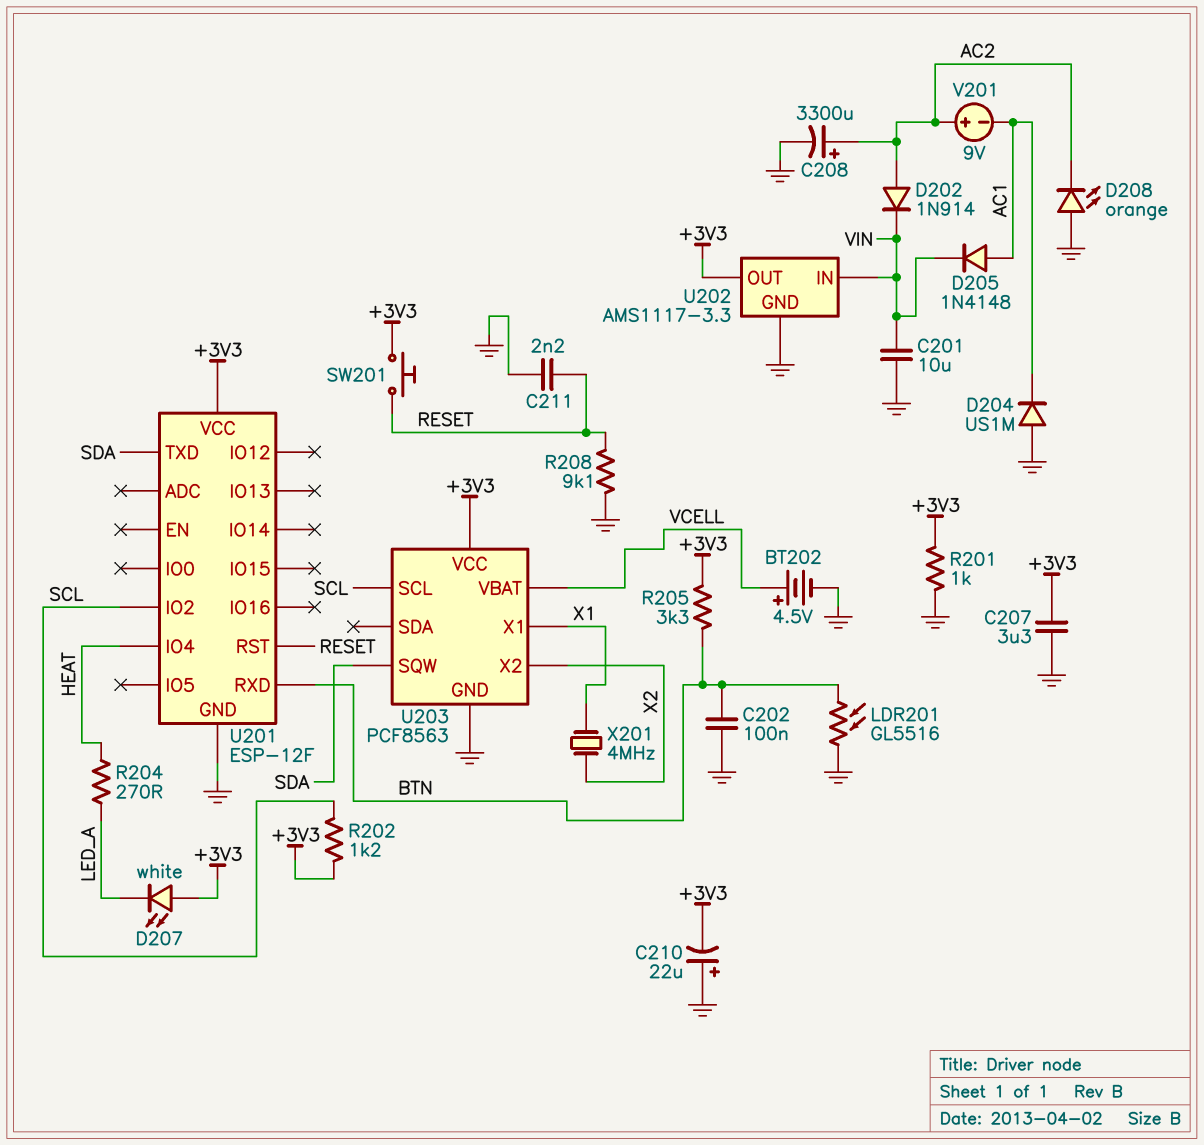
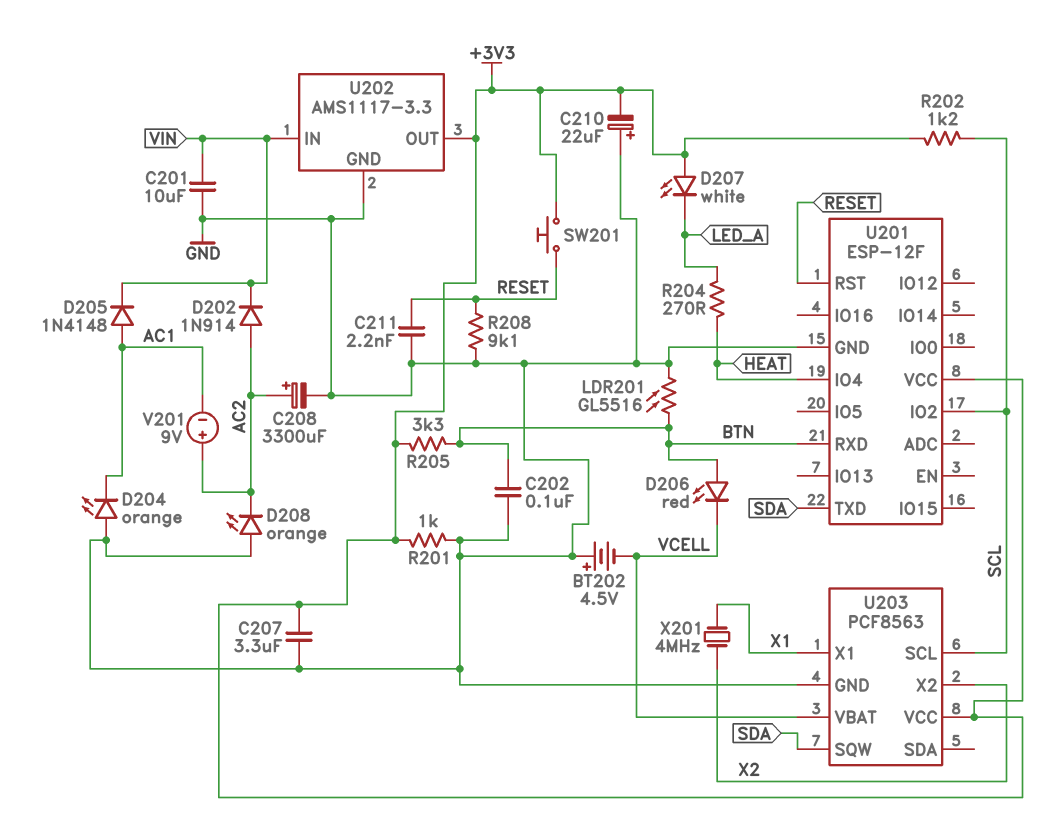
BT202: 4.5V (plus VCELL, minus GND) -> 4.5V (plus GND, minus VCELL)
D204: diode US1M (A GND, K AC1) -> LED orange (A GND, K AC1)
D206: none -> LED red (A BTN, K VCELL)

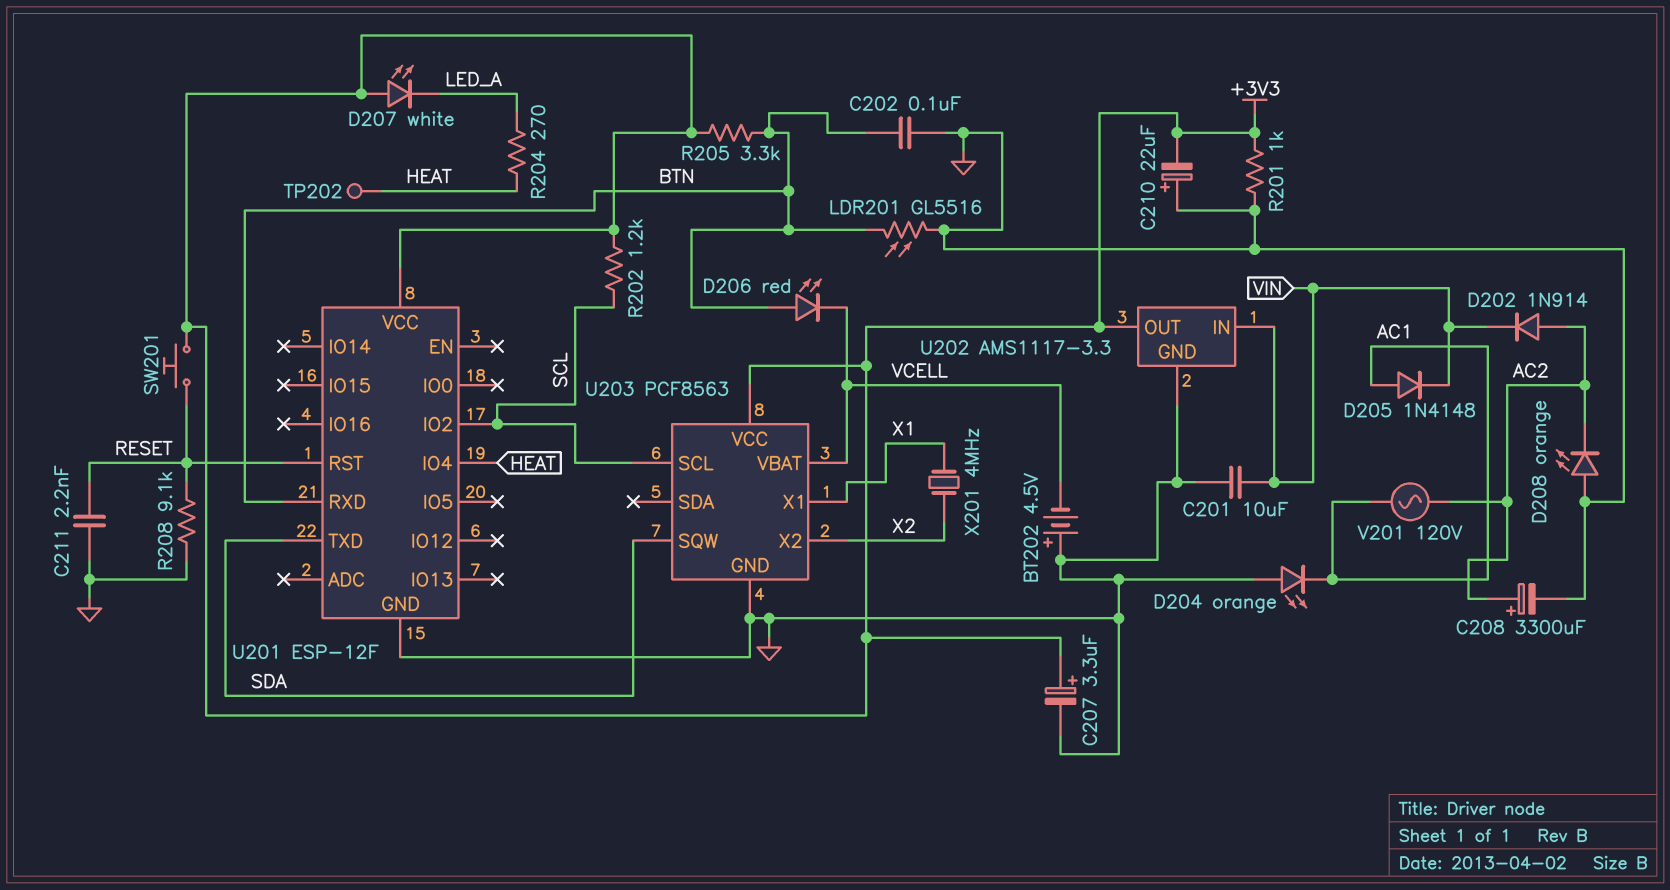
C207: 3.3uF (+3V3, GND) -> 3.3uF (plus +3V3, minus GND)
TP202: none -> test point (HEAT)
V201: 9V (plus AC2, minus AC1) -> AC 120V (AC1, AC2)

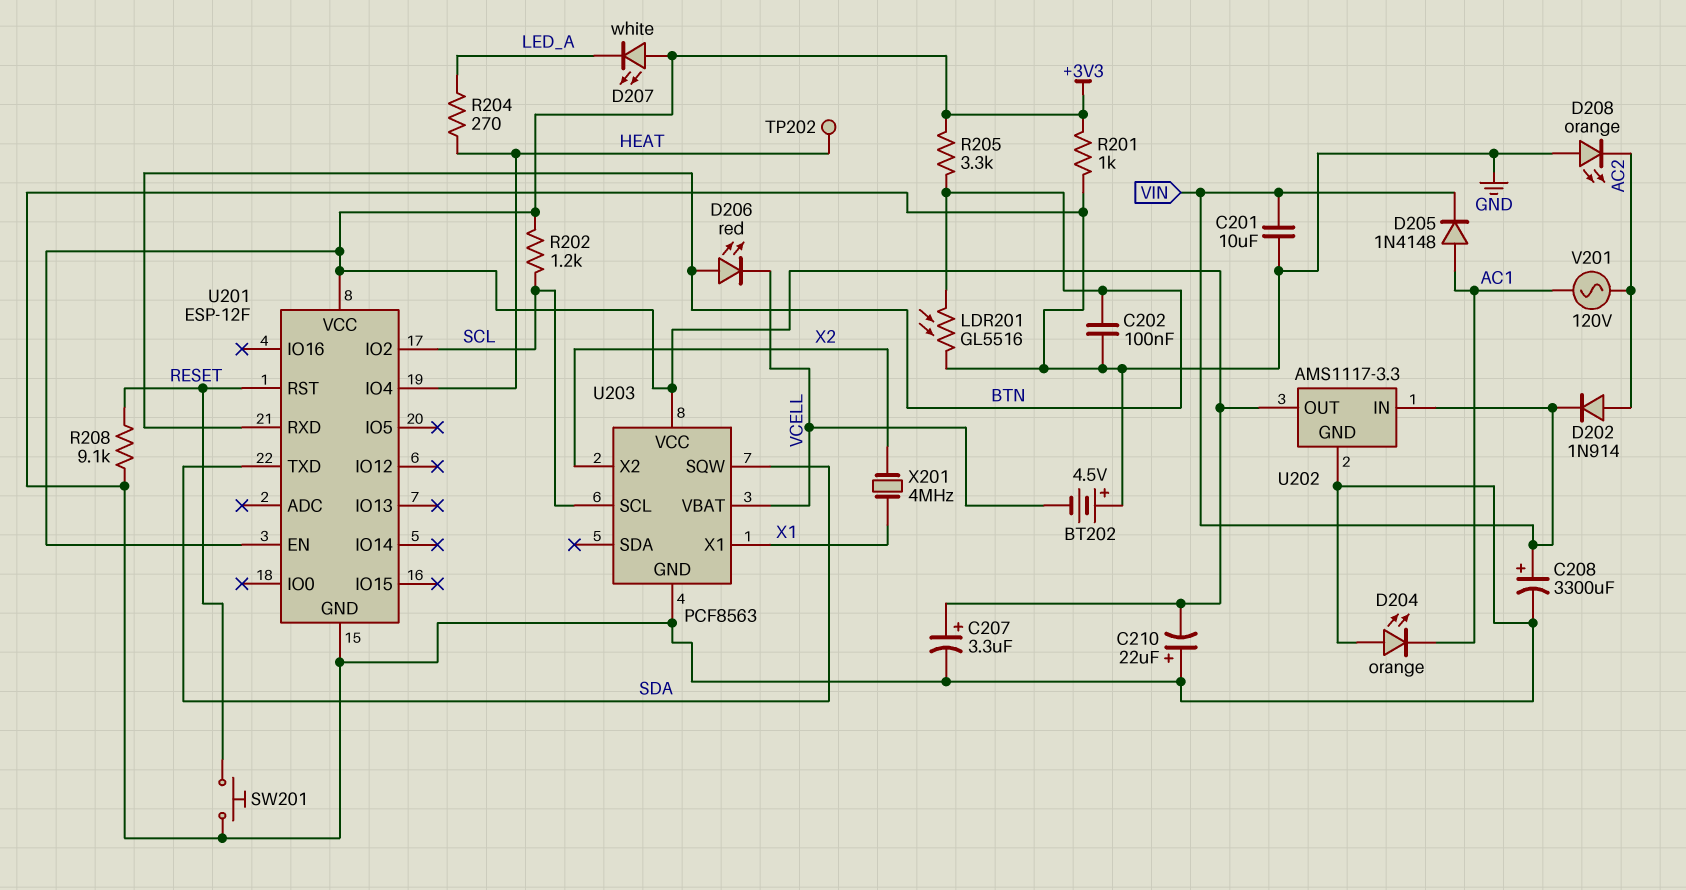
C208: 3300uF (plus AC2, minus GND) -> 3300uF (plus VIN, minus GND)
C211: 2.2nF (GND, RESET) -> none
SW201: button (+3V3, RESET) -> button (GND, RESET)
U201 pin EN: none -> +3V3

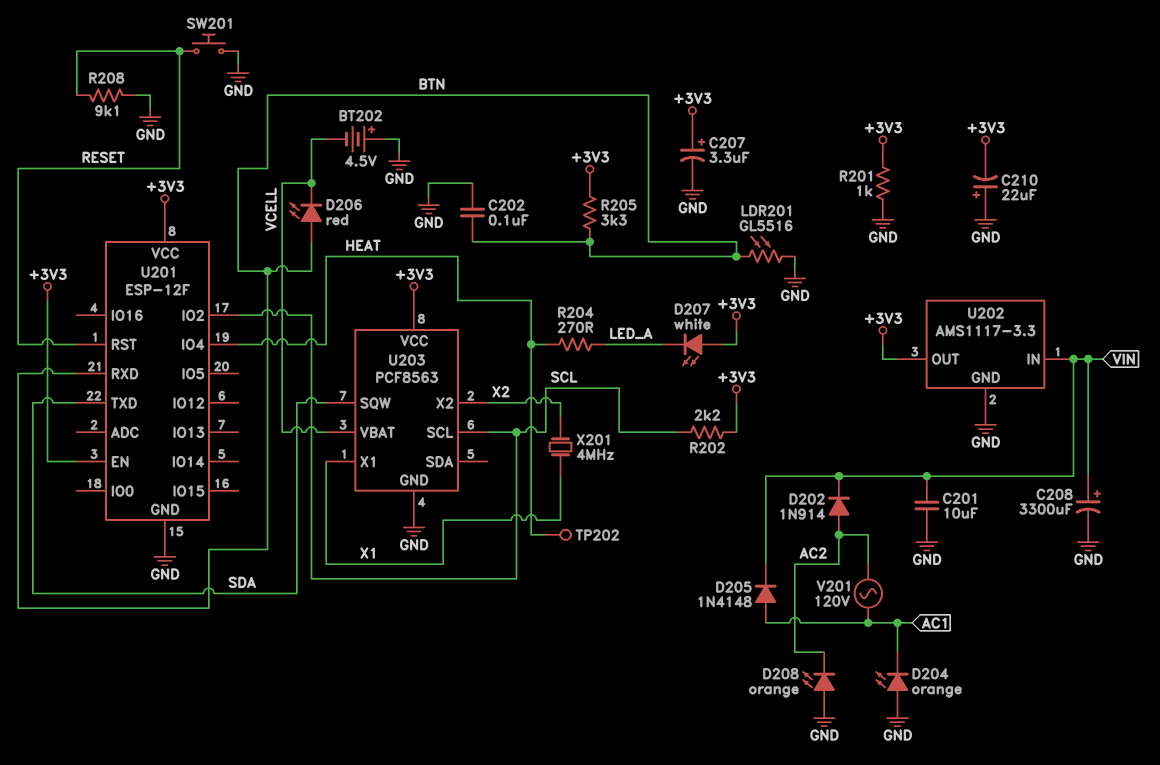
R202: 1.2k (+3V3, SCL) -> 2.2k (+3V3, SCL)

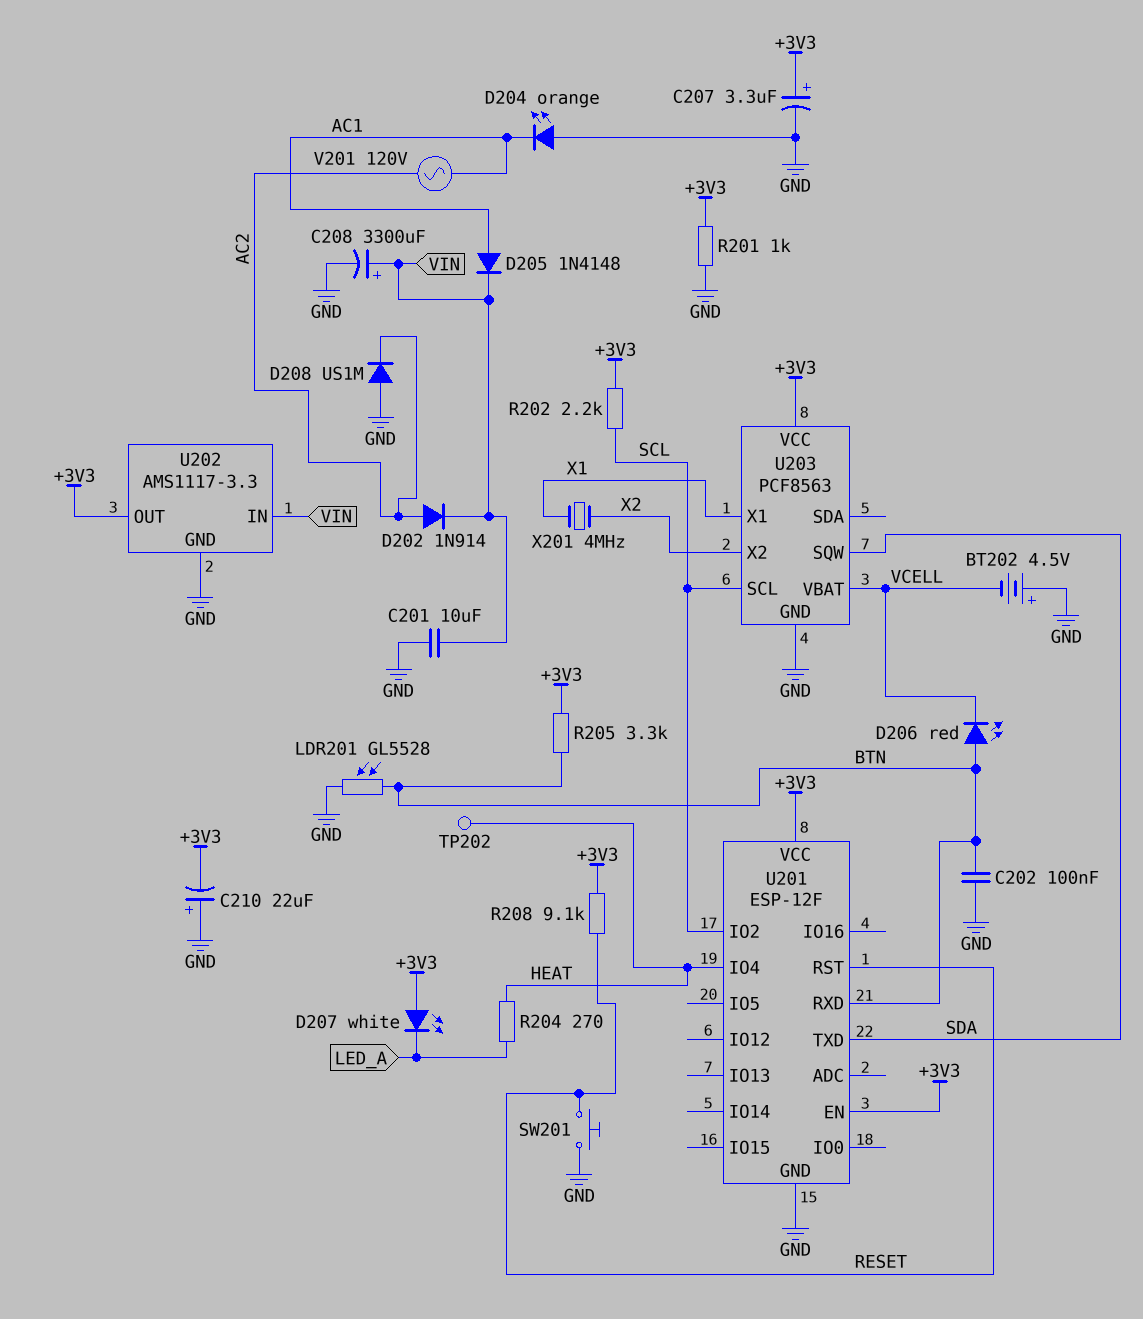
D208: LED orange (A GND, K AC2) -> diode US1M (A GND, K AC2)
LDR201: GL5516 (BTN, GND) -> GL5528 (BTN, GND)
R208: 9.1k (GND, RESET) -> 9.1k (+3V3, RESET)

